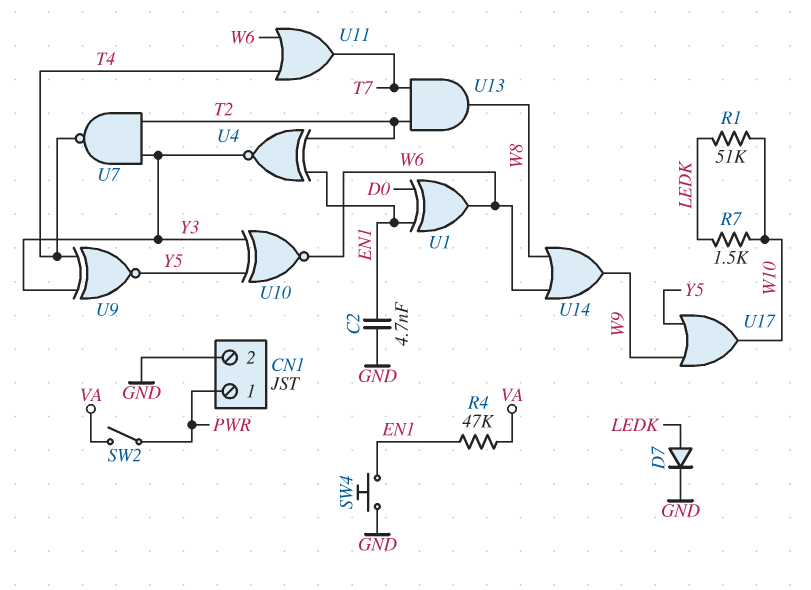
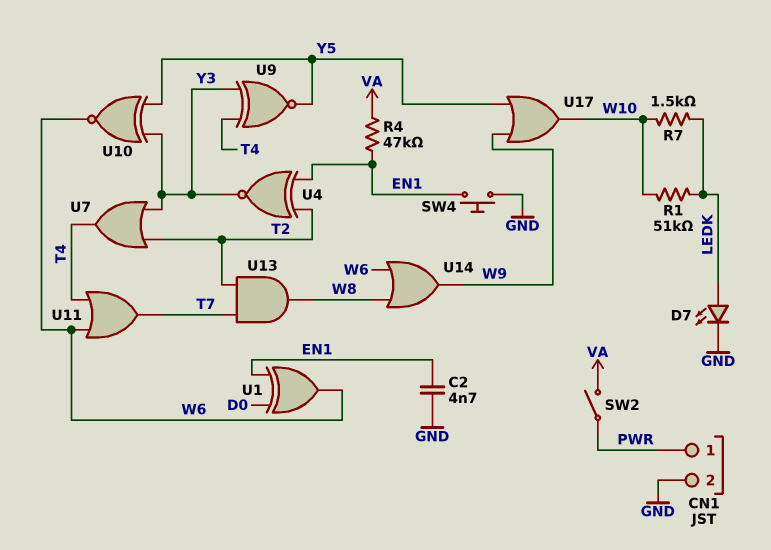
D7: diode (A LEDK, K GND) -> LED (A LEDK, K GND)
U7: NAND (in T2, in Y3, out T4) -> OR (in T2, in Y3, out T4)

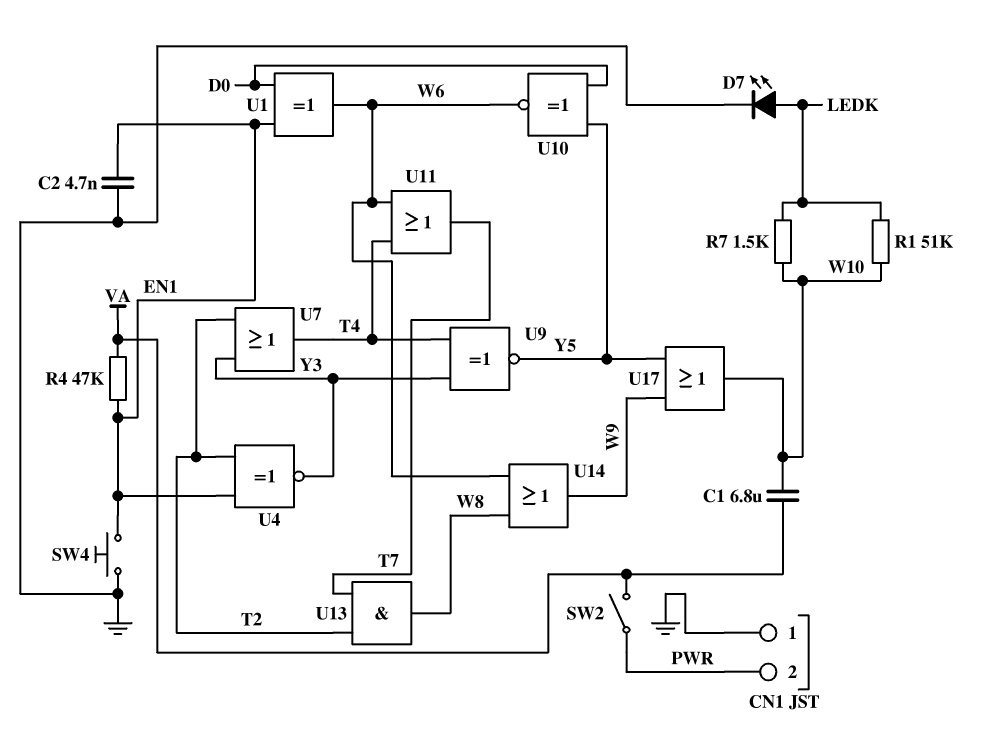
C1: none -> 6.8uF (VA, W10)
CN1 pin 1: PWR -> GND
CN1 pin 2: GND -> PWR
U10: XNOR (in Y3, in Y5, out W6) -> XNOR (in D0, in Y5, out W6)

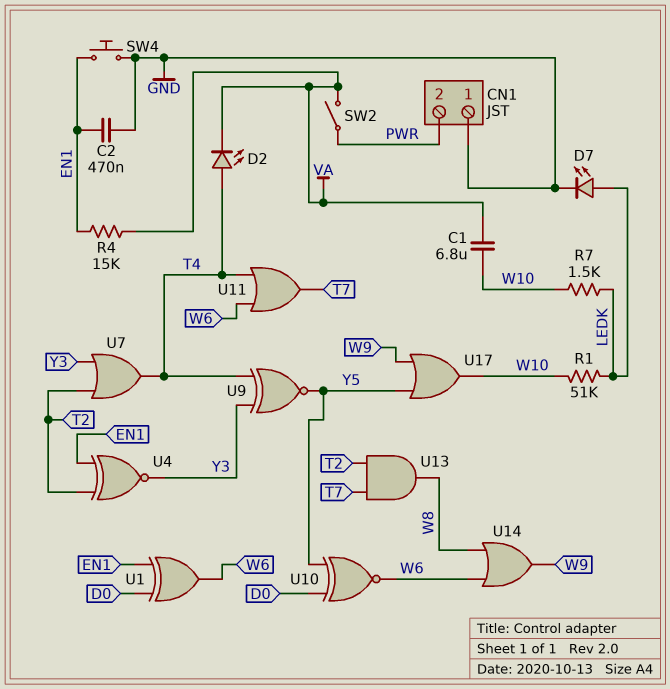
C2: 4.7nF (EN1, GND) -> 470nF (EN1, GND)
D2: none -> LED (A T4, K VA)
R4: 47k (EN1, VA) -> 15k (EN1, VA)

